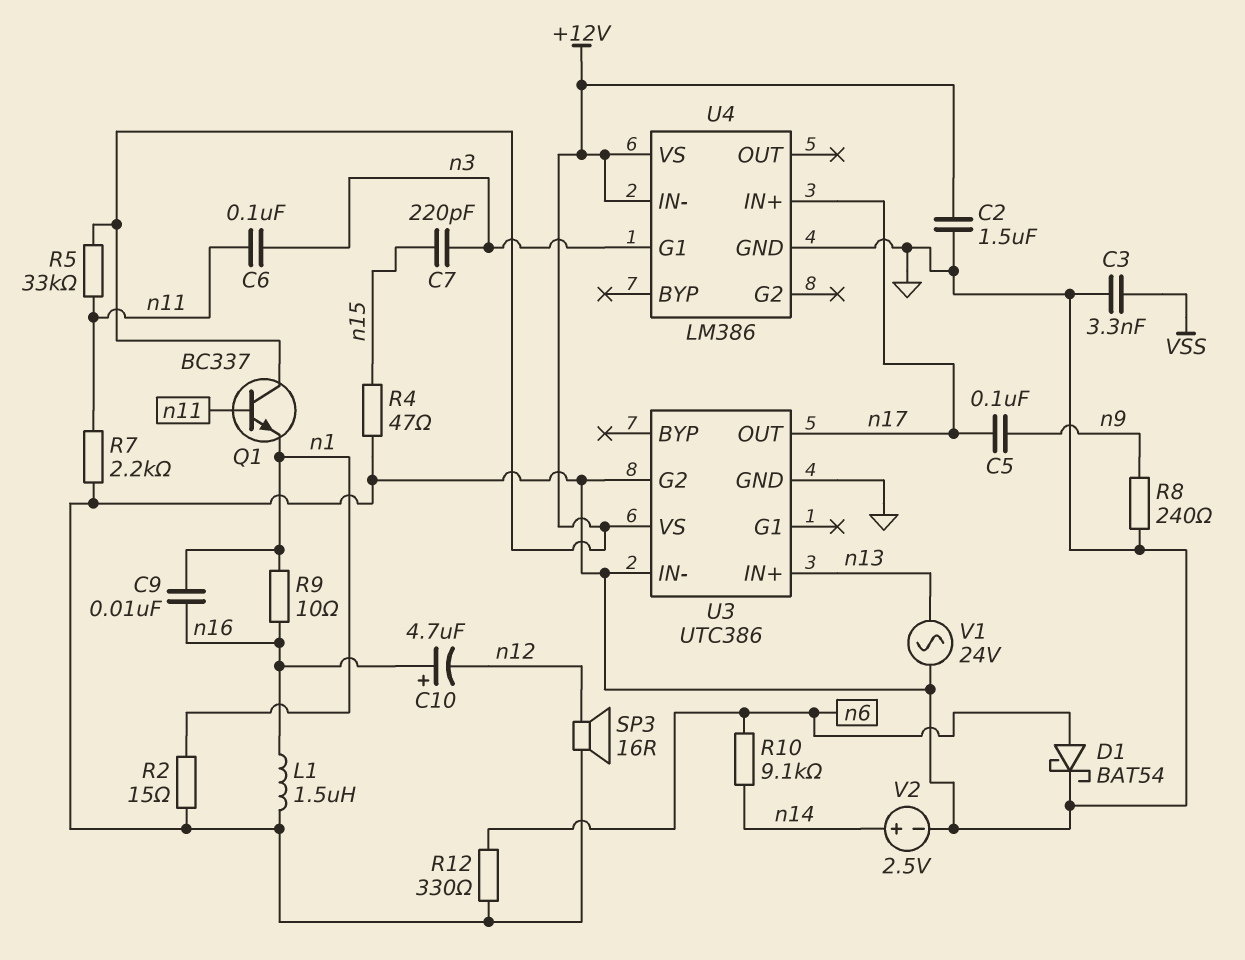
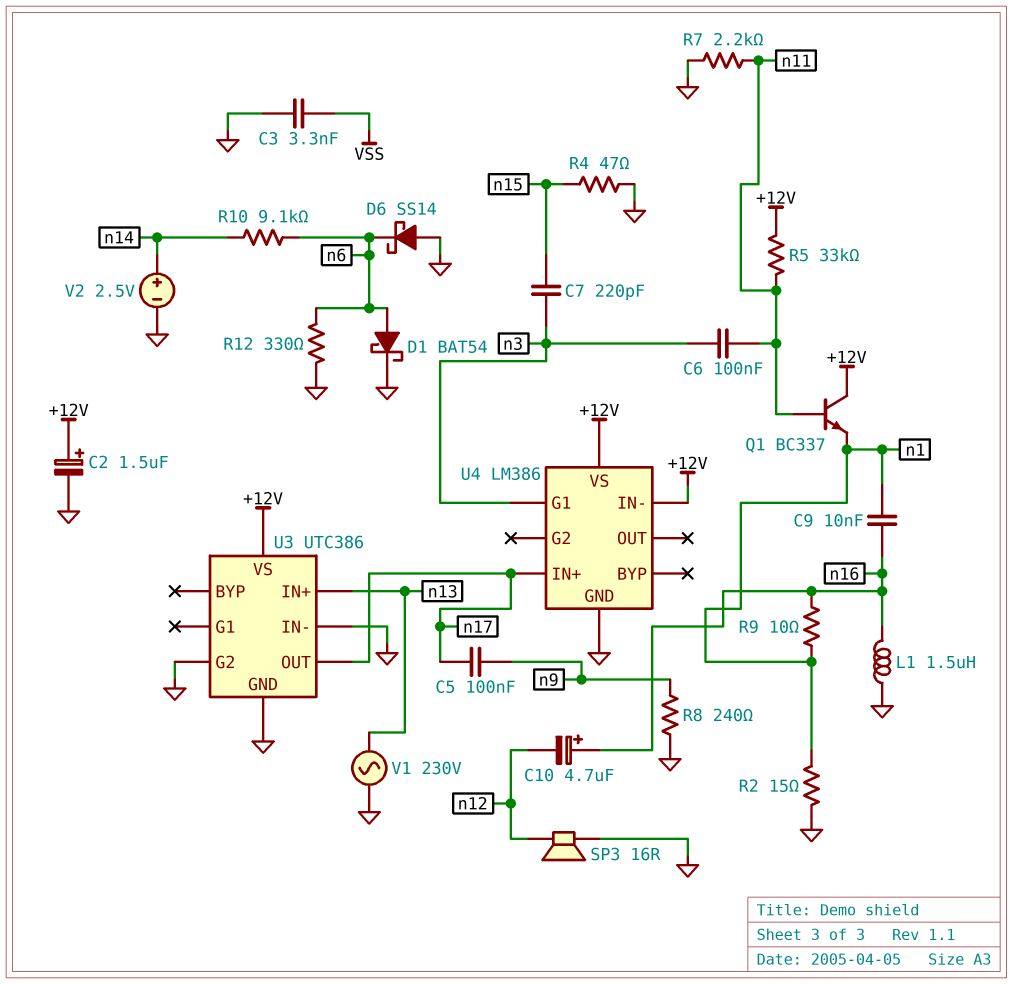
C2: 1.5uF (+12V, GND) -> 1.5uF (plus +12V, minus GND)
D6: none -> schottky SS14 (A GND, K n6)
V1: AC 24V (GND, n13) -> AC 230V (GND, n13)

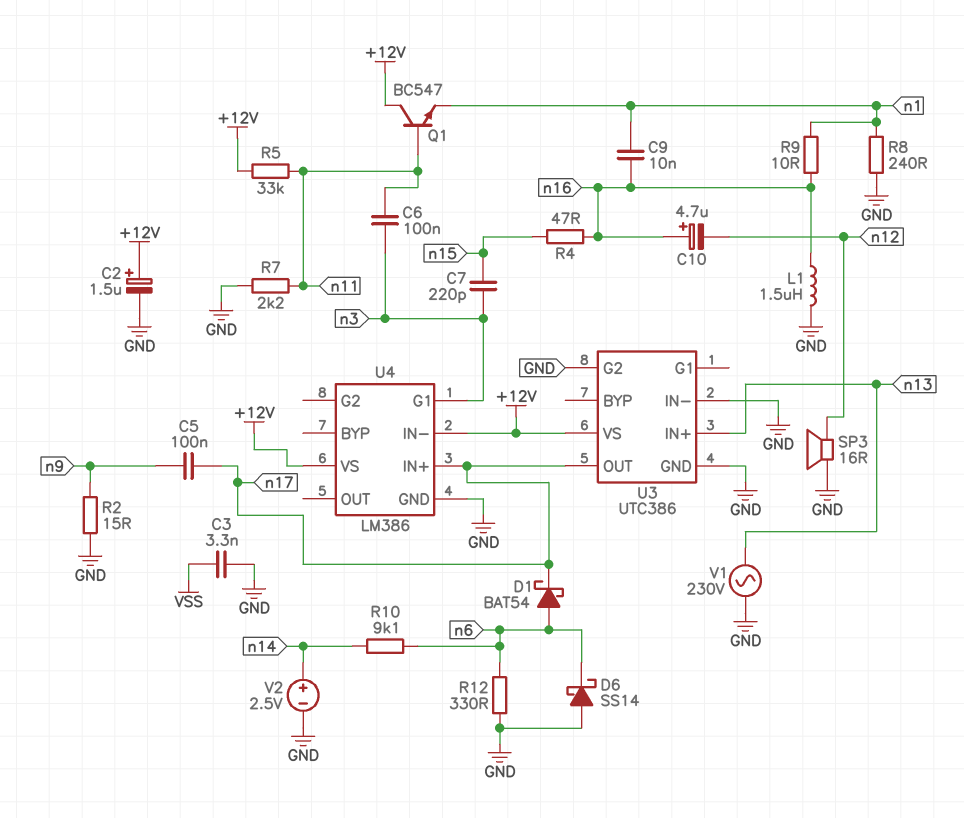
D1: schottky BAT54 (A n6, K GND) -> schottky BAT54 (A n6, K n17)
Q1: NPN BC337 (B n11, C +12V, E n1) -> NPN BC547 (B n11, C +12V, E n1)
R2: 15 (GND, n1) -> 15 (GND, n9)
R4: 47 (GND, n15) -> 47 (n15, n16)
R8: 240 (GND, n9) -> 240 (GND, n1)

